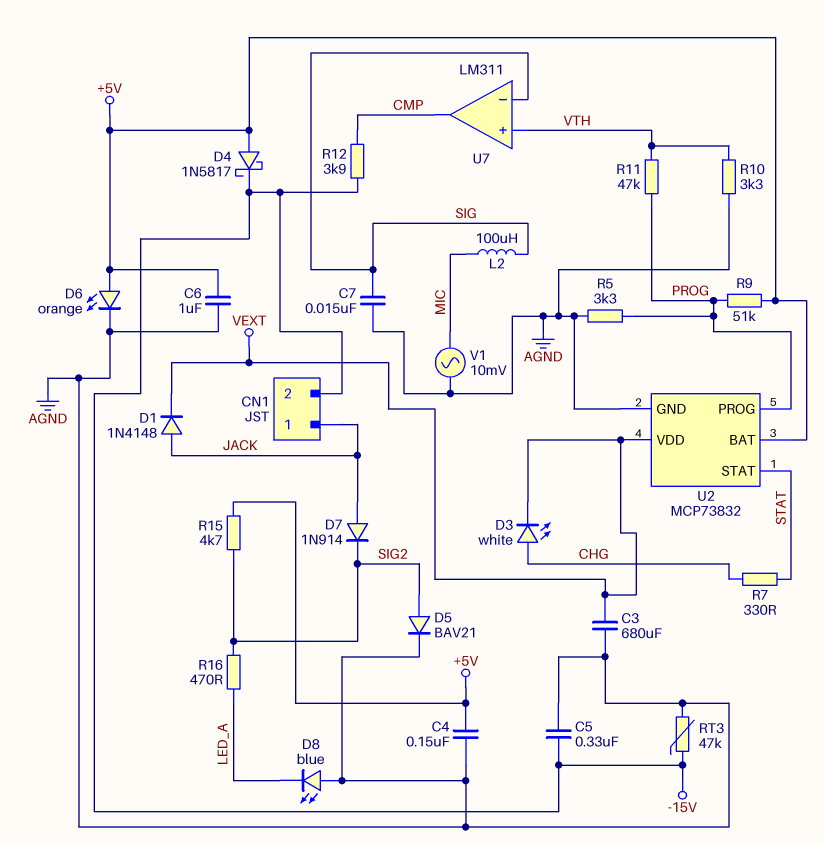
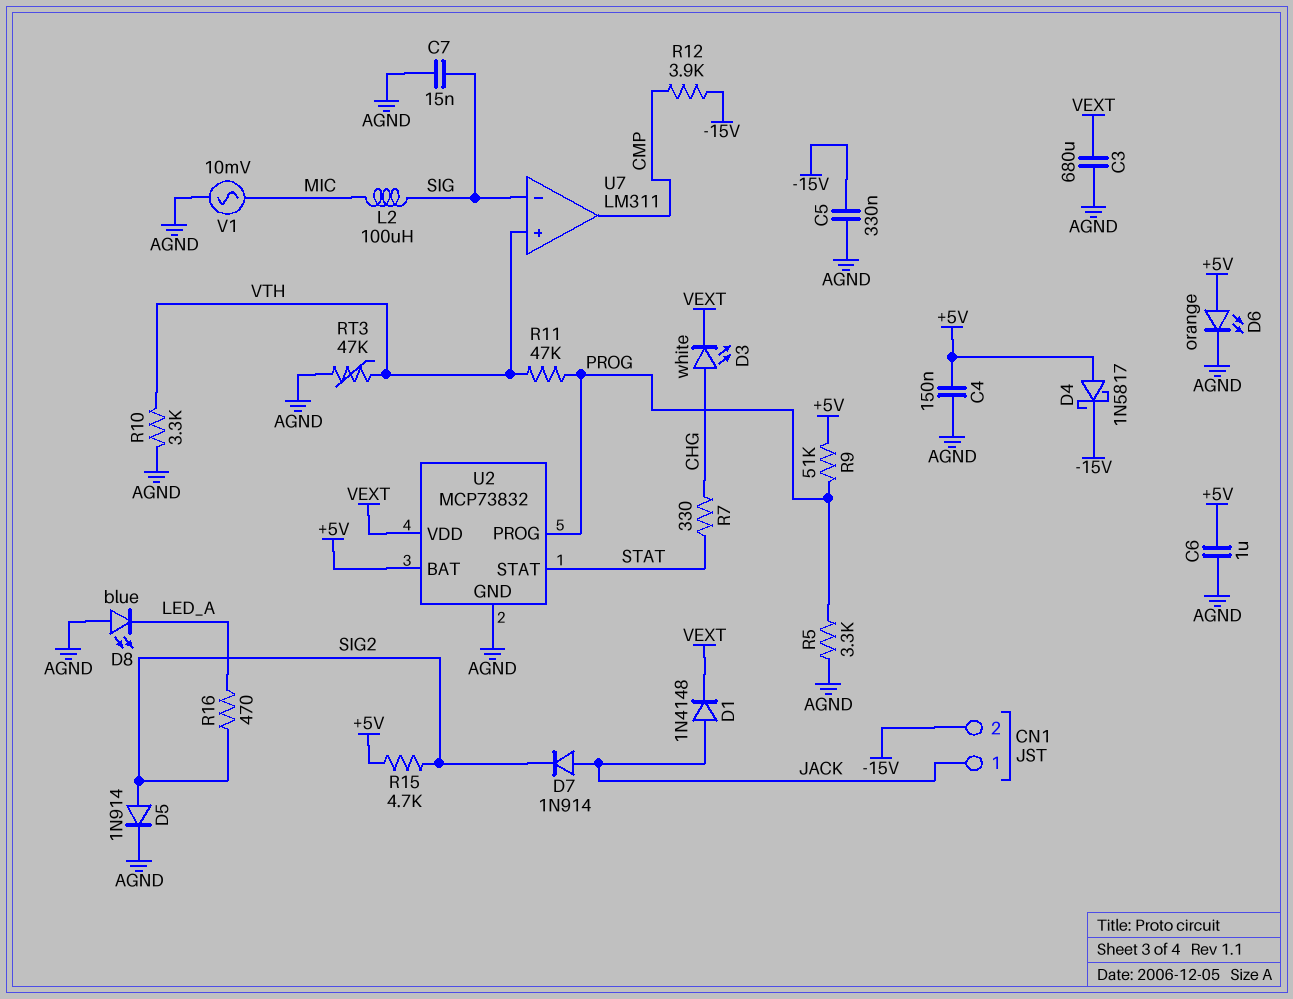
D5: diode BAV21 (A SIG2, K AGND) -> diode 1N914 (A SIG2, K AGND)
RT3: 47k (-15V, AGND) -> 47k (AGND, VTH)

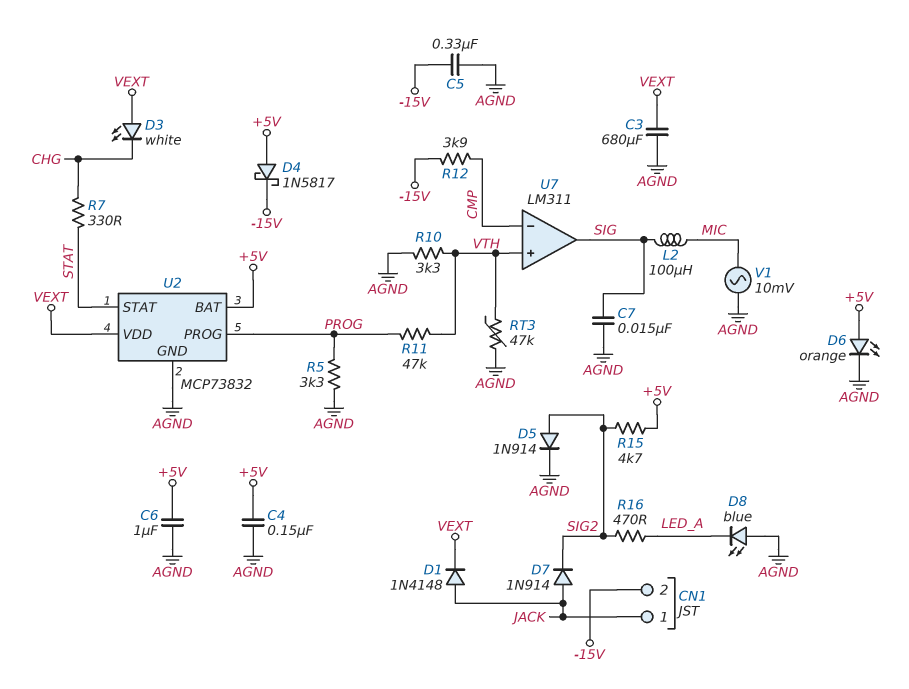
D3: LED white (A CHG, K VEXT) -> LED white (A VEXT, K CHG)
R9: 51k (+5V, PROG) -> none
U7 pin in-: SIG -> CMP
U7 pin out: CMP -> SIG

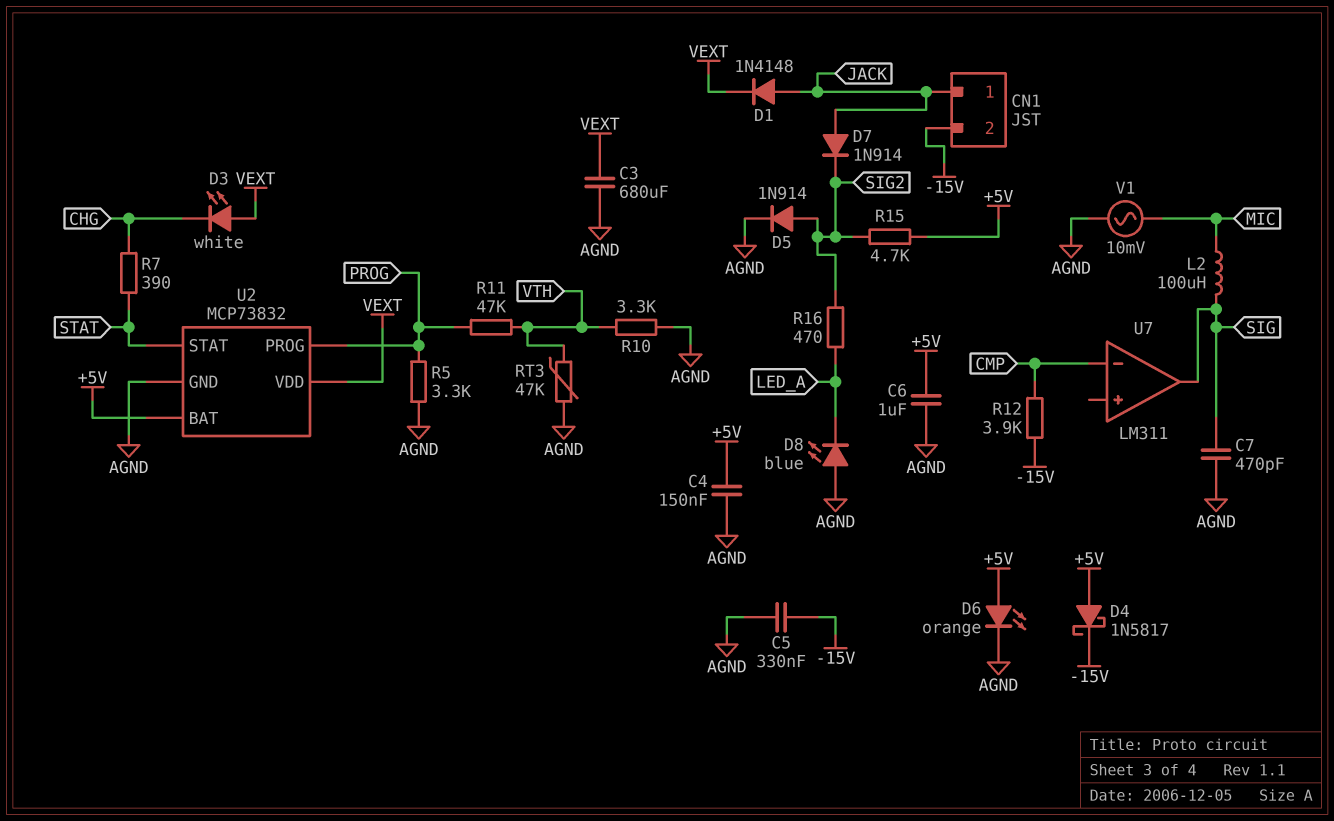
C7: 15nF (AGND, SIG) -> 470pF (AGND, SIG)
R7: 330 (CHG, STAT) -> 390 (CHG, STAT)
U7 pin in+: VTH -> none

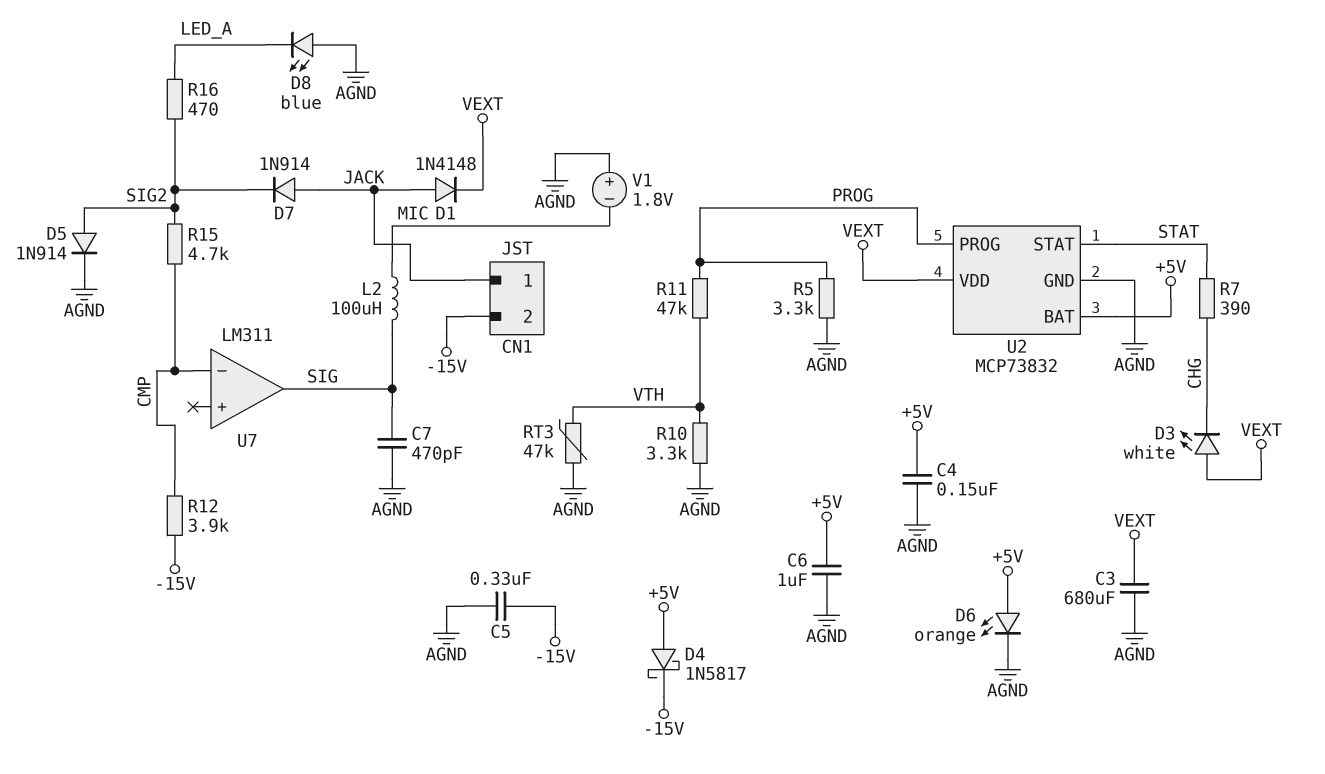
R15: 4.7k (+5V, SIG2) -> 4.7k (CMP, SIG2)
V1: AC 10mV (AGND, MIC) -> 1.8V (plus AGND, minus MIC)

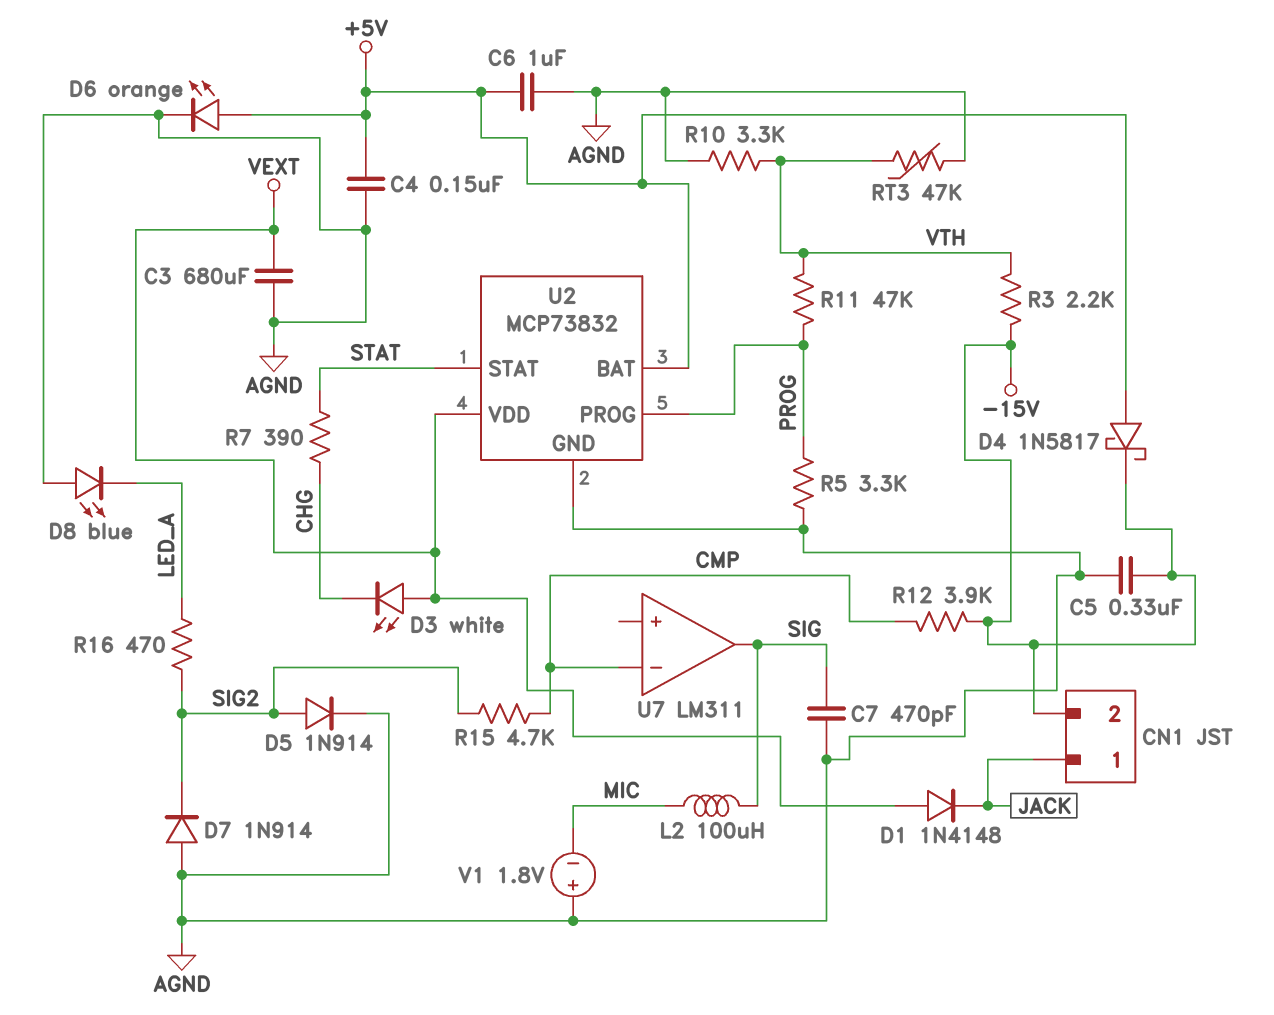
D1: diode 1N4148 (A JACK, K VEXT) -> diode 1N4148 (A VEXT, K JACK)
D7: diode 1N914 (A JACK, K SIG2) -> diode 1N914 (A AGND, K SIG2)
R3: none -> 2.2k (-15V, VTH)

